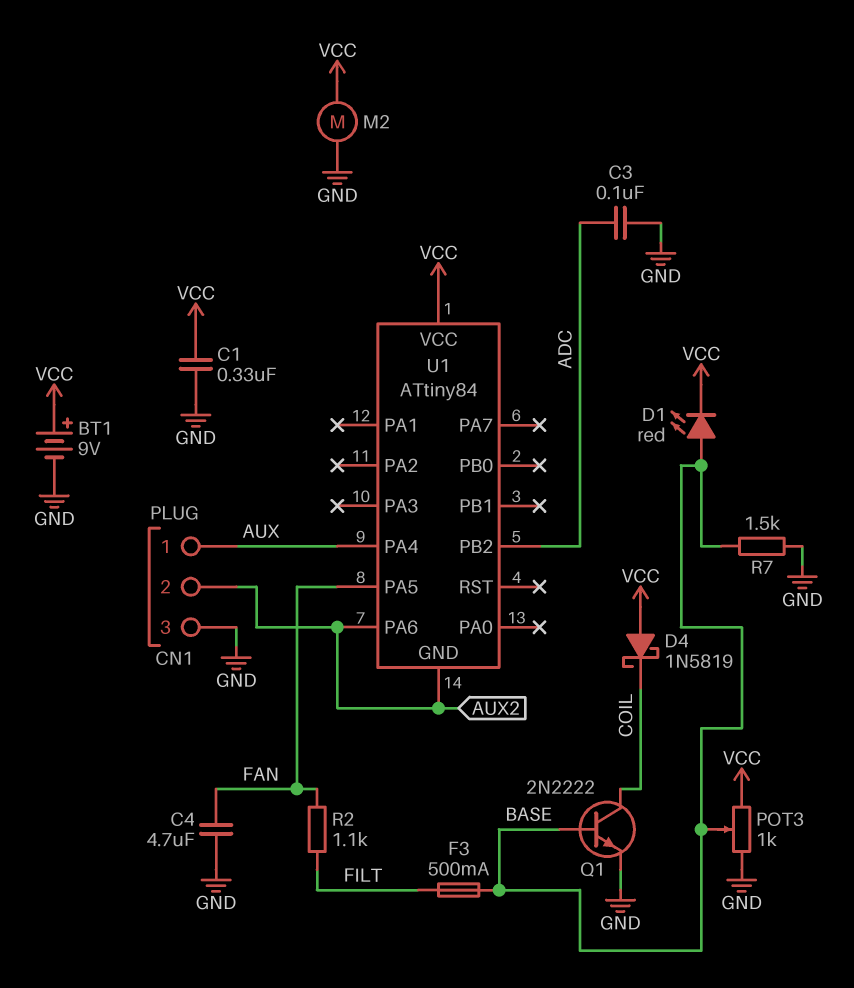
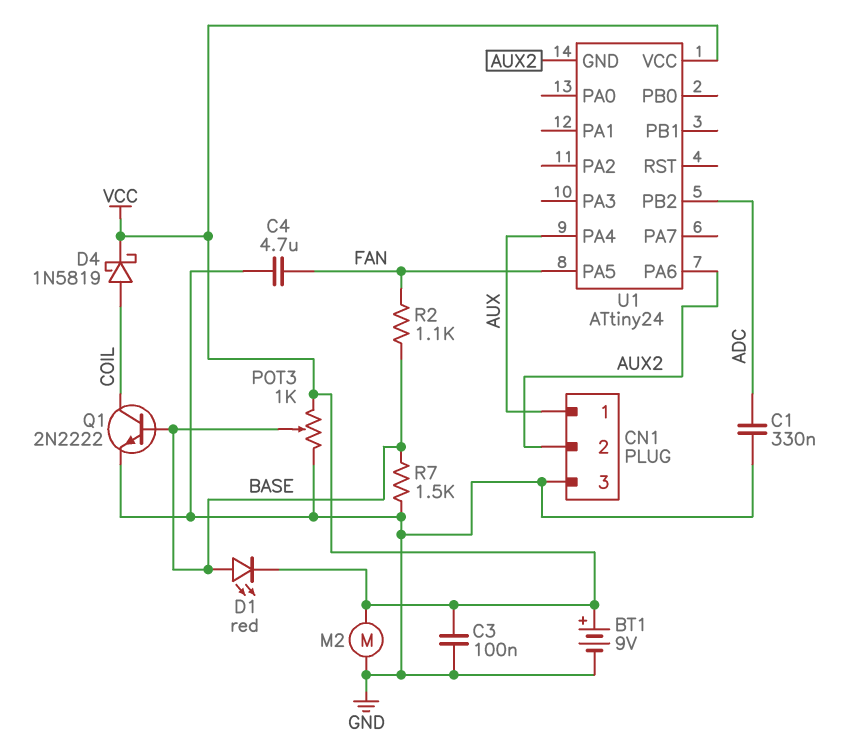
C1: 330nF (GND, VCC) -> 330nF (ADC, GND)
C3: 100nF (ADC, GND) -> 100nF (GND, VCC)
D4: schottky 1N5819 (A VCC, K COIL) -> schottky 1N5819 (A COIL, K VCC)
F3: 500mA (BASE, FILT) -> none
R2: 1.1k (FAN, FILT) -> 1.1k (BASE, FAN)
U1: ATtiny84 -> ATtiny24

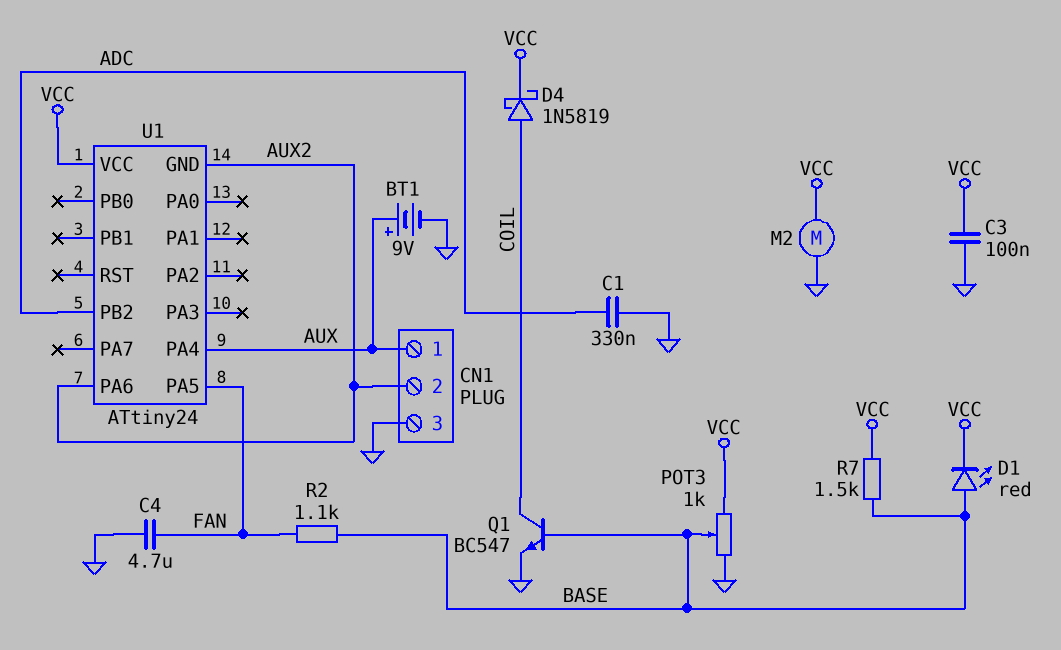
BT1: 9V (plus VCC, minus GND) -> 9V (plus AUX, minus GND)
Q1: NPN 2N2222 (B BASE, C COIL, E GND) -> NPN BC547 (B BASE, C COIL, E GND)
R7: 1.5k (BASE, GND) -> 1.5k (BASE, VCC)

